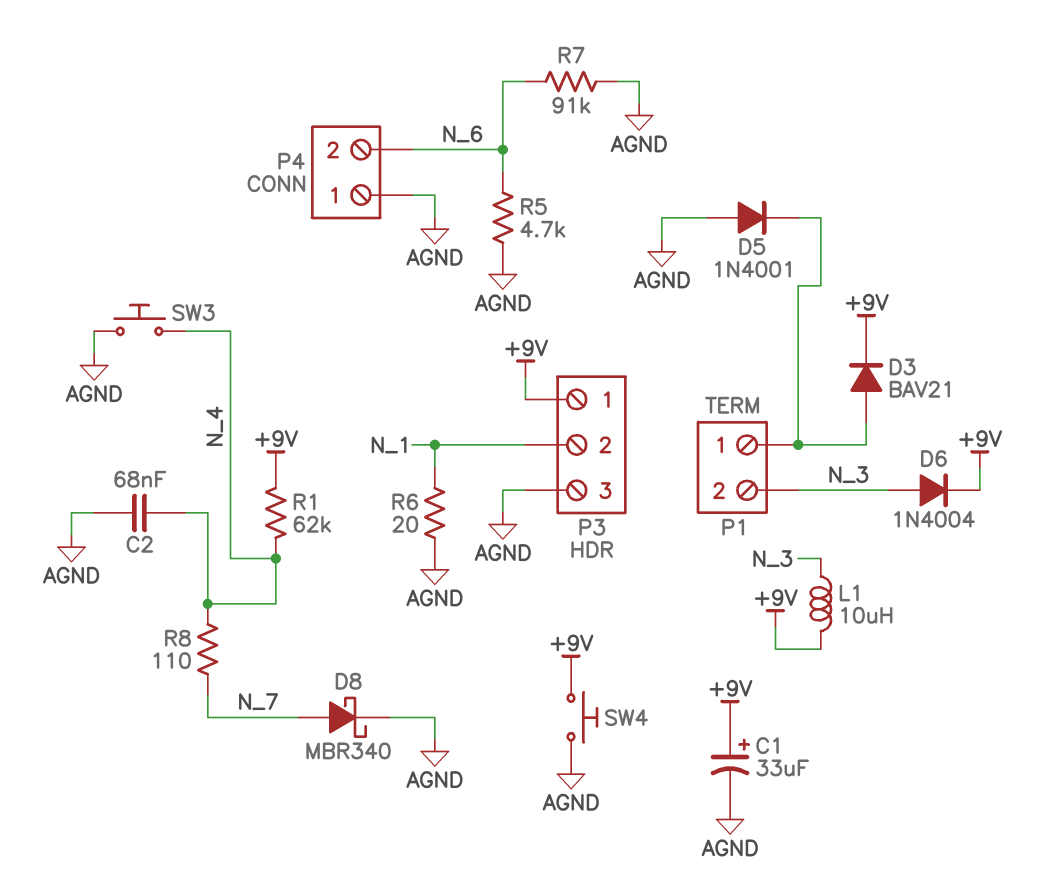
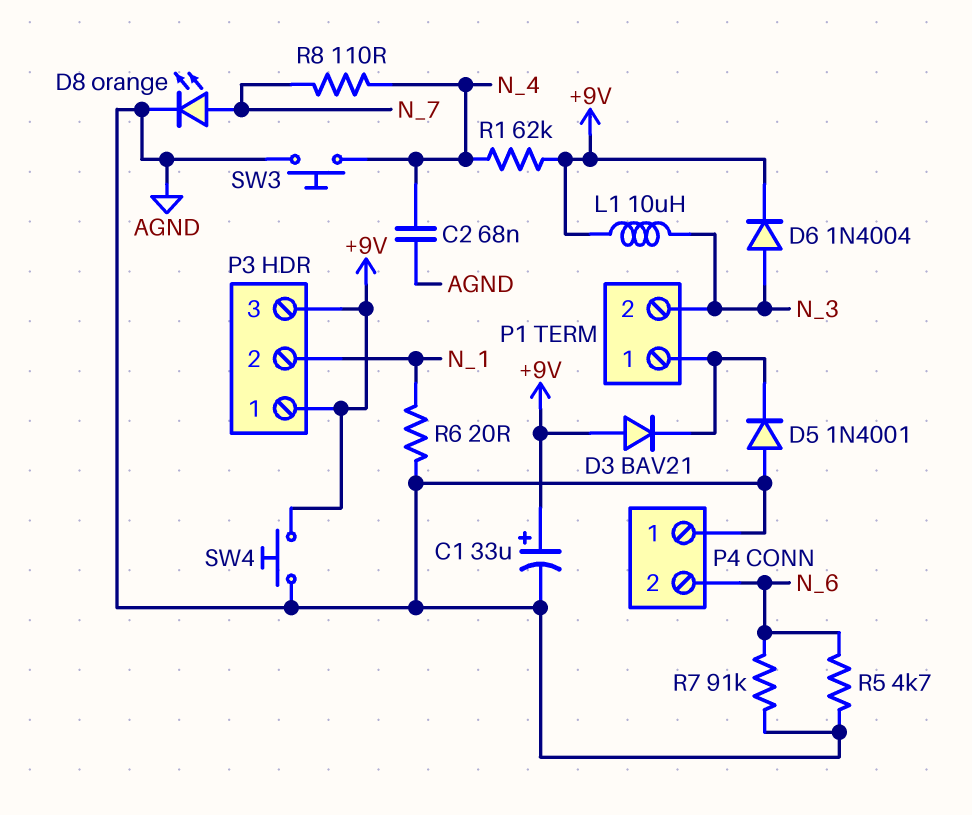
D3: diode BAV21 (A P1/1, K +9V) -> diode BAV21 (A +9V, K P1/1)
D8: schottky MBR340 (A N_7, K AGND) -> LED orange (A N_7, K AGND)
P3 pin 3: AGND -> +9V

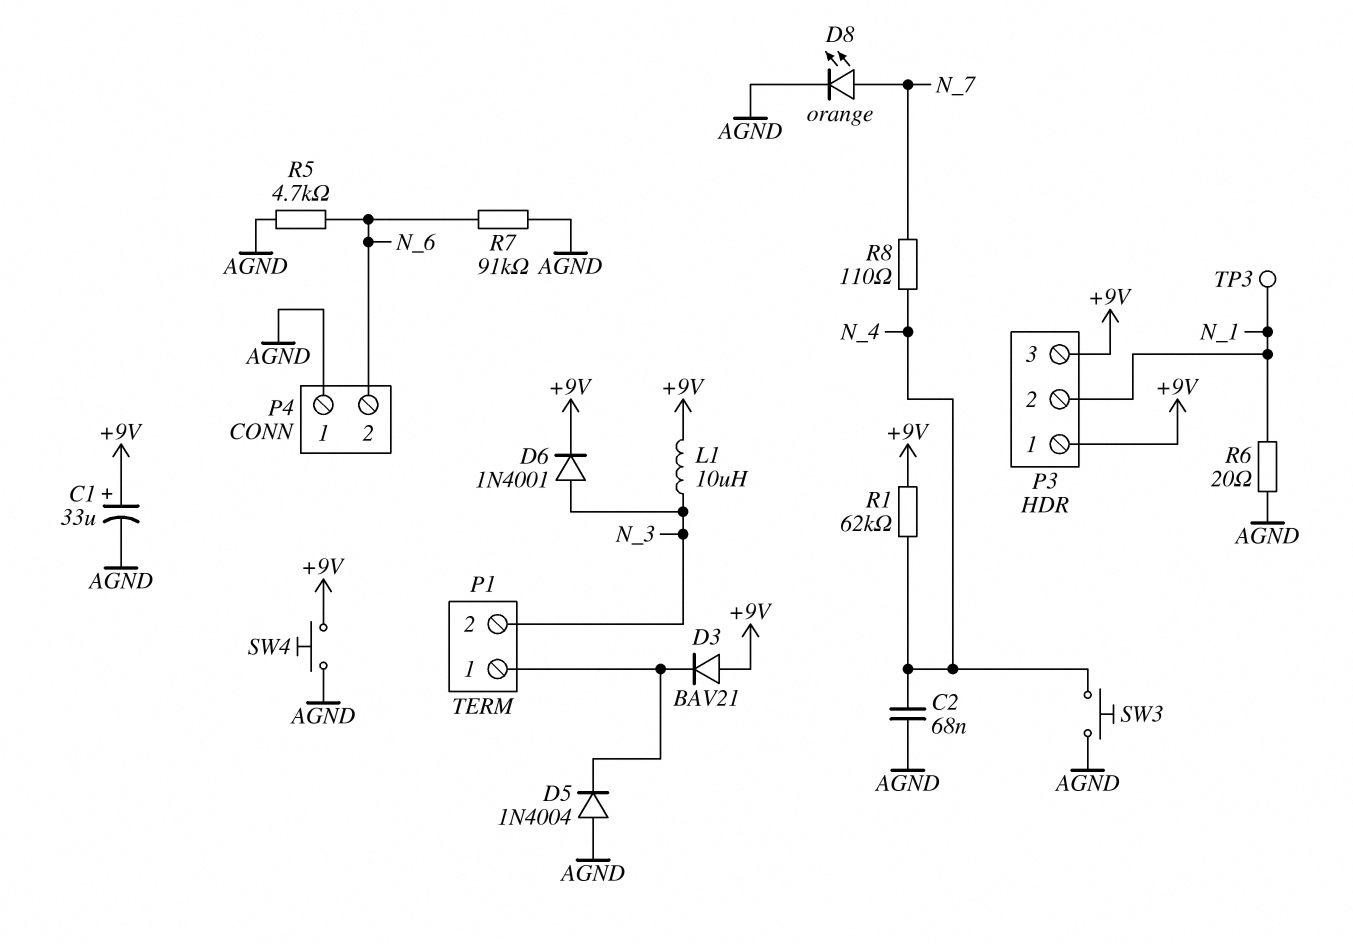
D5: diode 1N4001 (A AGND, K P1/1) -> diode 1N4004 (A AGND, K P1/1)
D6: diode 1N4004 (A N_3, K +9V) -> diode 1N4001 (A N_3, K +9V)
TP3: none -> test point (N_1)

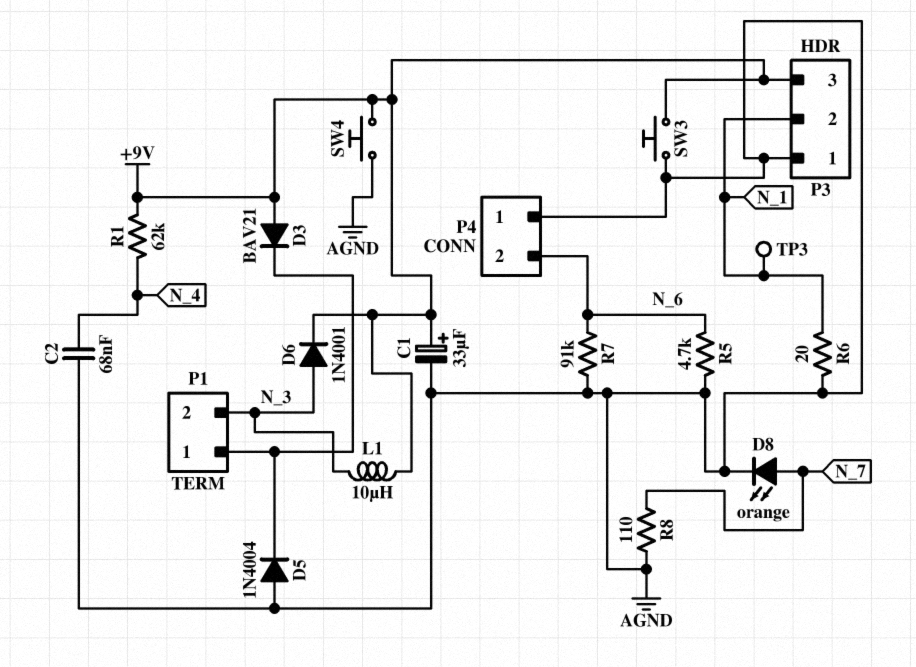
P3 pin 1: +9V -> AGND
R8: 110 (N_4, N_7) -> 110 (AGND, N_7)
SW3: button (AGND, N_4) -> button (+9V, AGND)

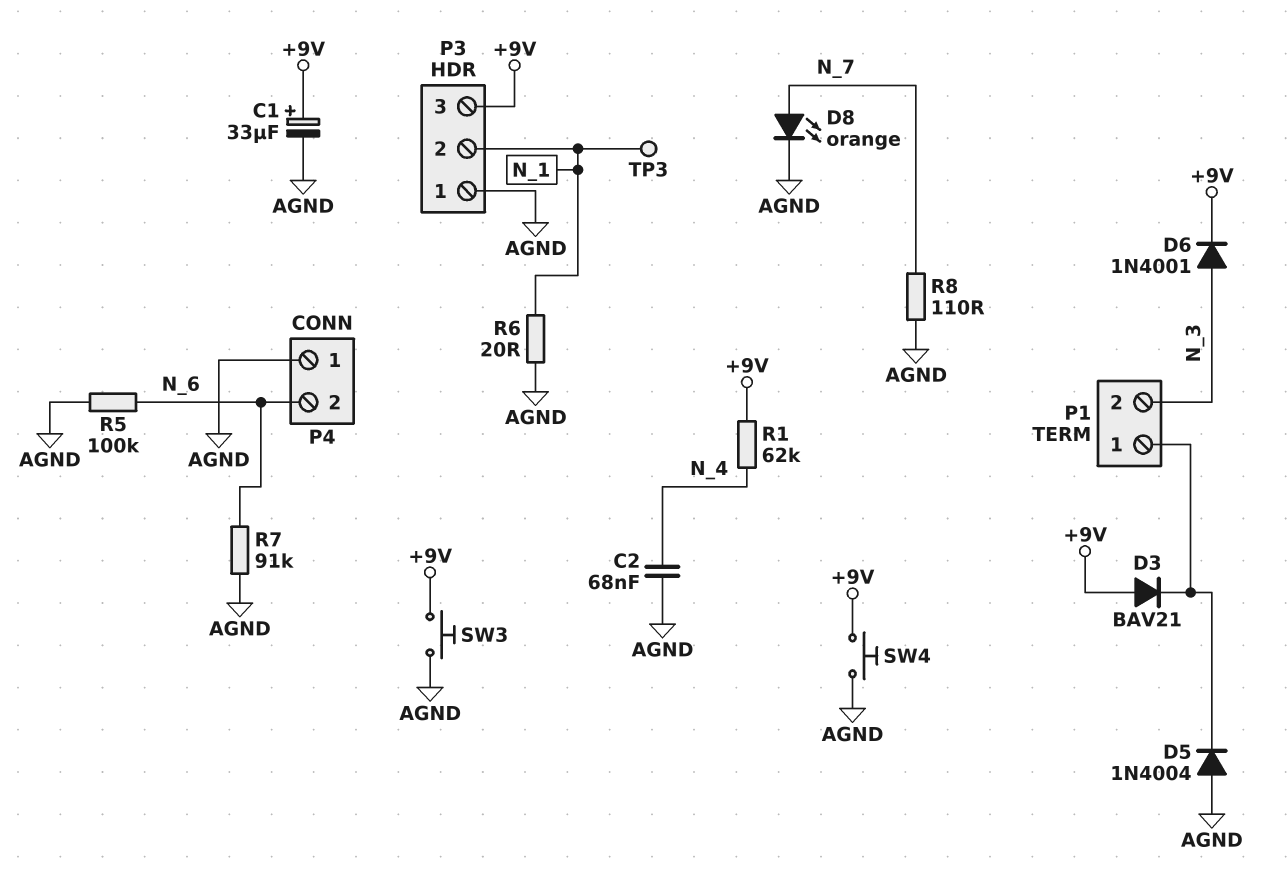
L1: 10uH (+9V, N_3) -> none
R5: 4.7k (AGND, N_6) -> 100k (AGND, N_6)

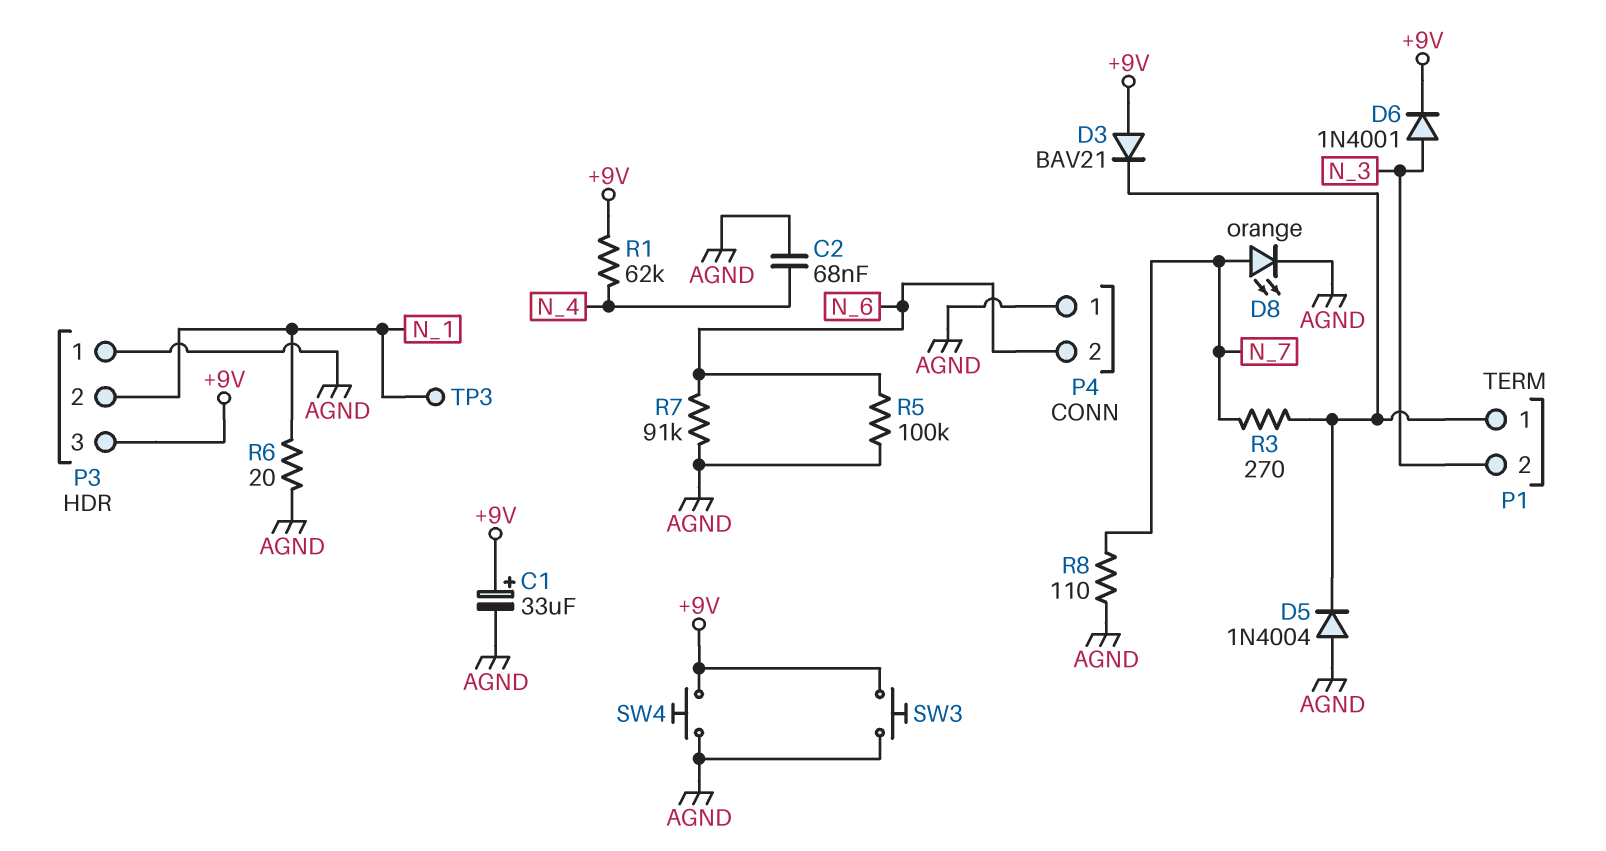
R3: none -> 270 (N_7, P1/1)

